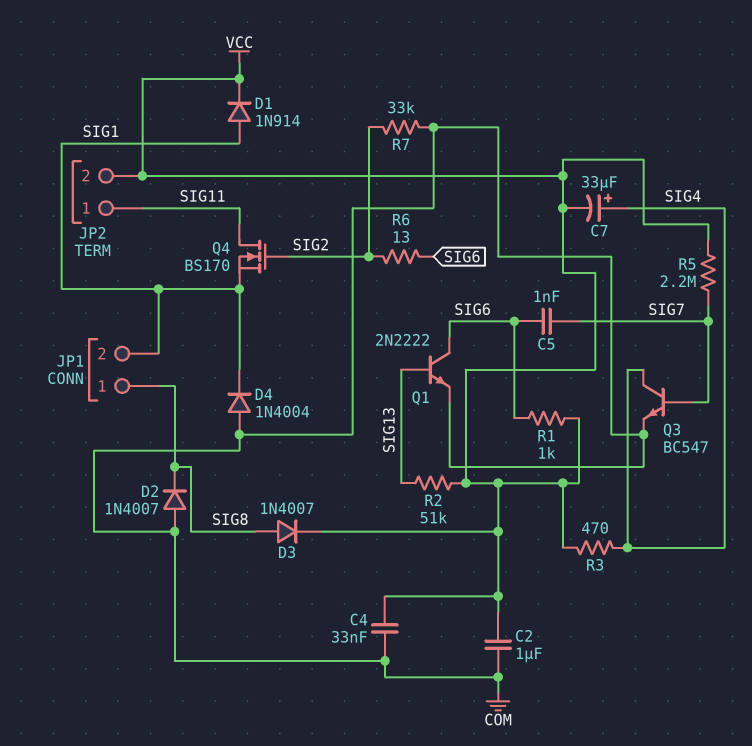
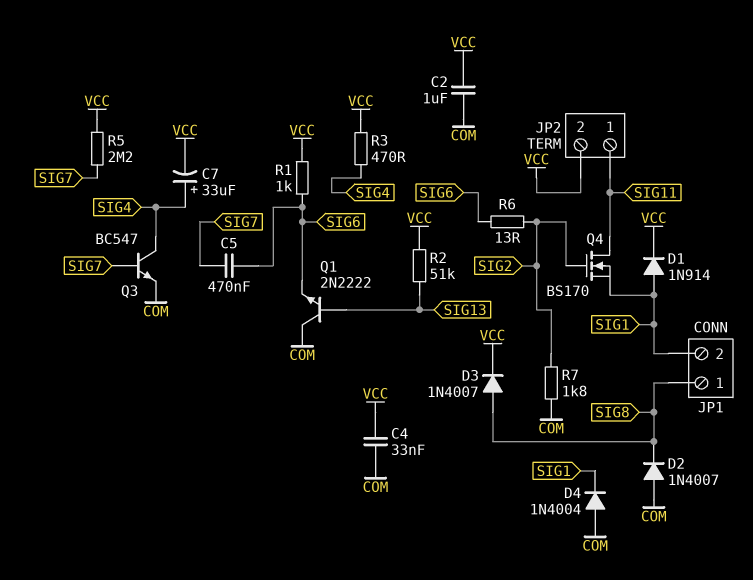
C5: 1nF (SIG6, SIG7) -> 470nF (SIG6, SIG7)
Q1: NPN 2N2222 (B SIG13, C SIG6, E COM) -> NPN 2N2222 (B SIG13, C COM, E SIG6)
R7: 33k (COM, SIG2) -> 1.8k (COM, SIG2)

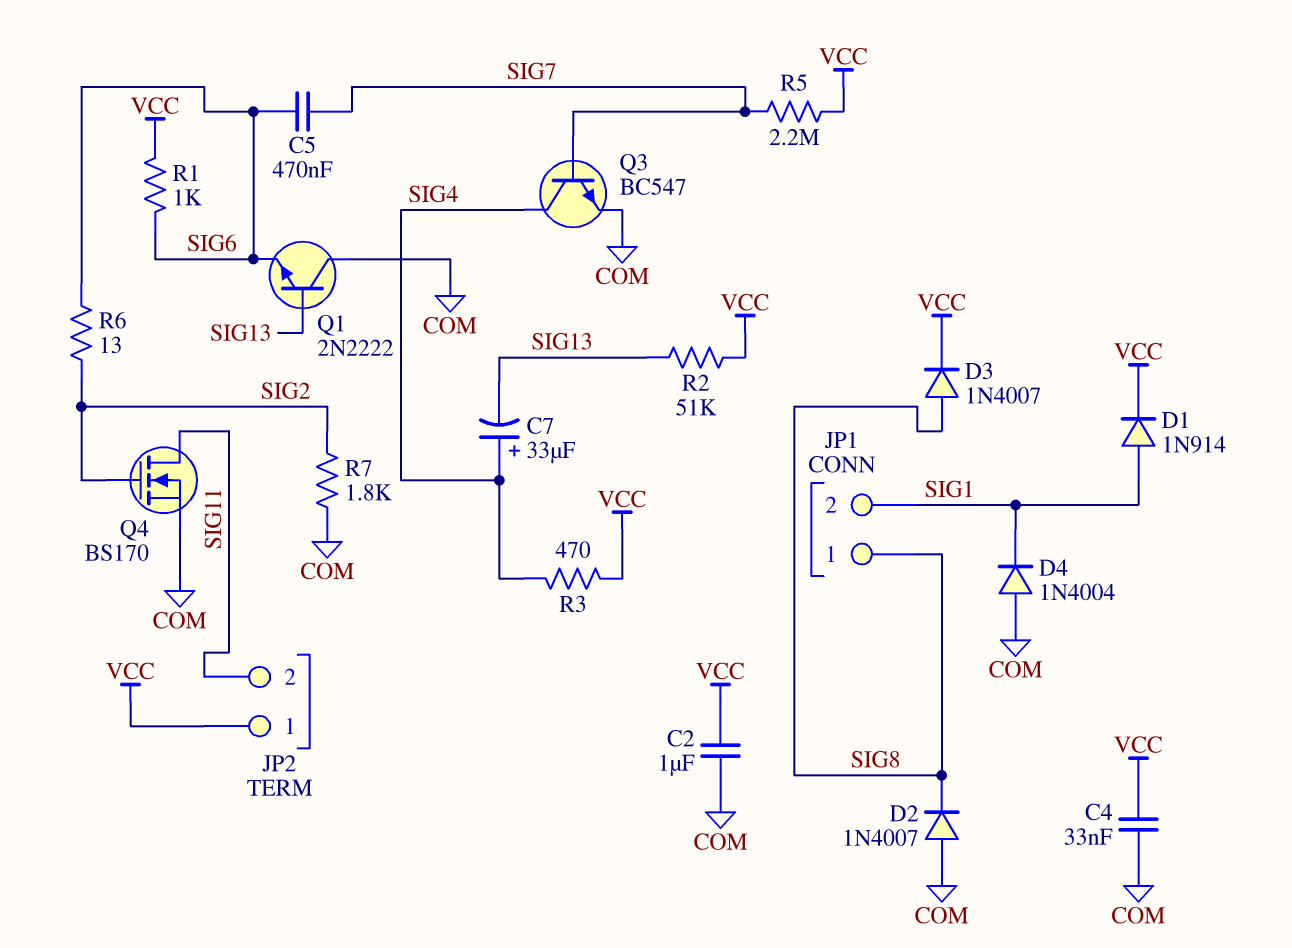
C7: 33uF (plus SIG4, minus VCC) -> 33uF (plus SIG4, minus SIG13)
JP2 pin 1: SIG11 -> VCC
JP2 pin 2: VCC -> SIG11
Q4: NMOS BS170 (G SIG2, D SIG11, S SIG1) -> NMOS BS170 (G SIG2, D SIG11, S COM)

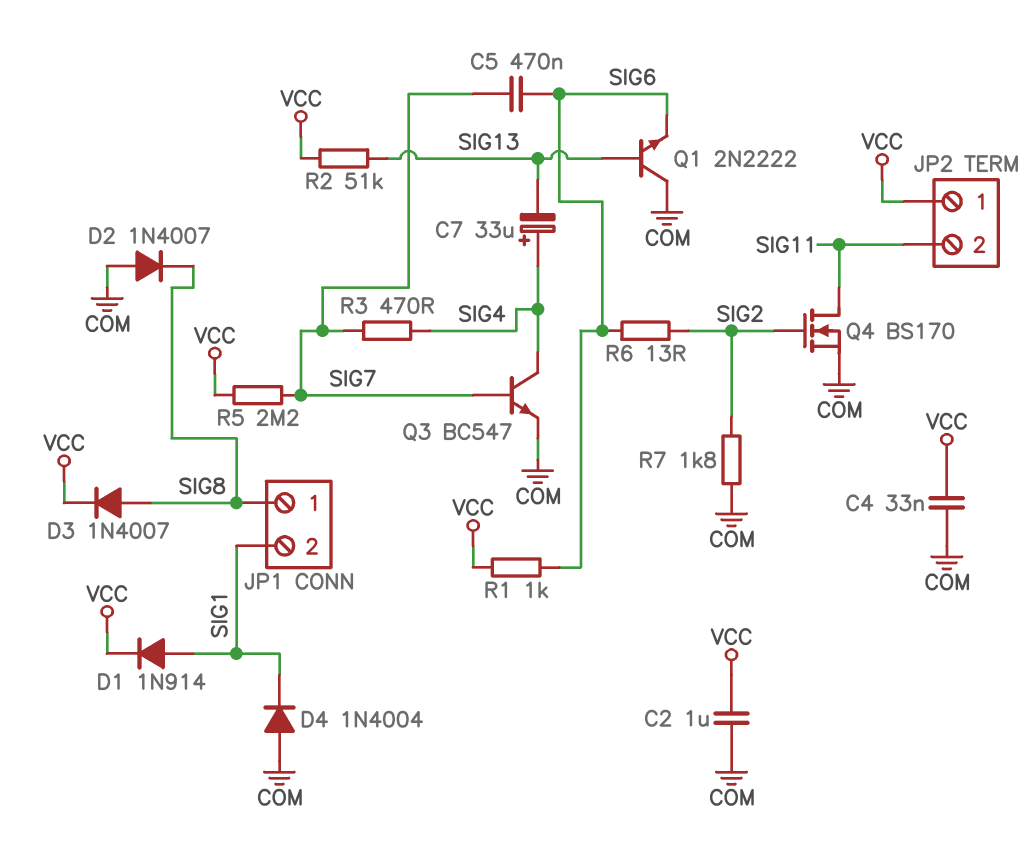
R3: 470 (SIG4, VCC) -> 470 (SIG4, SIG7)

